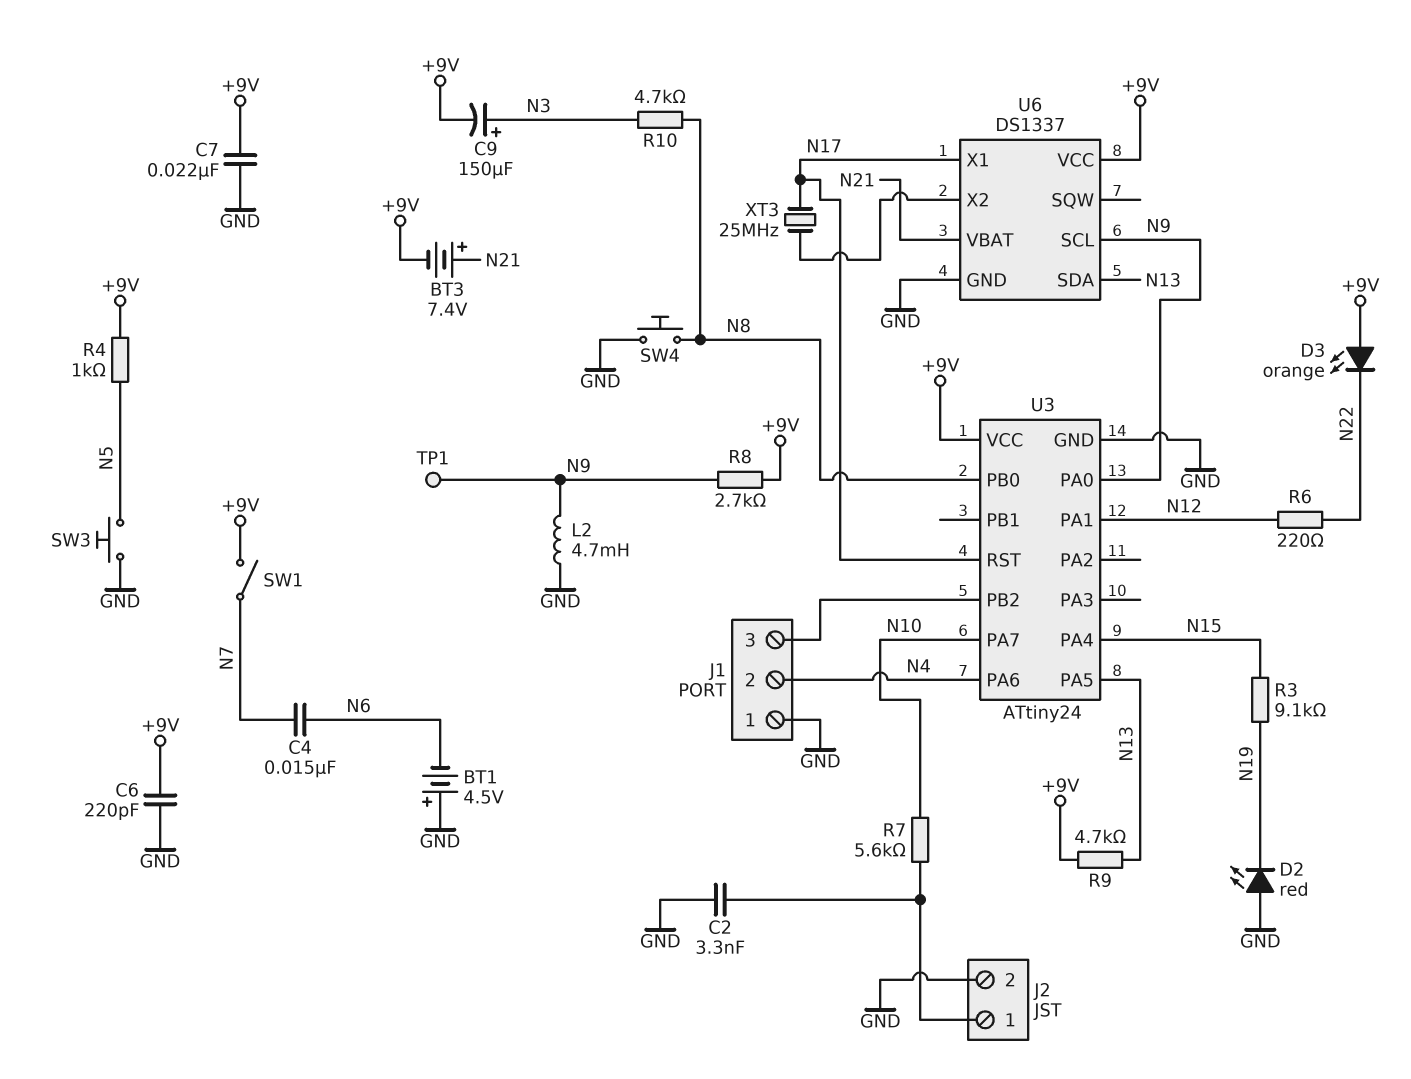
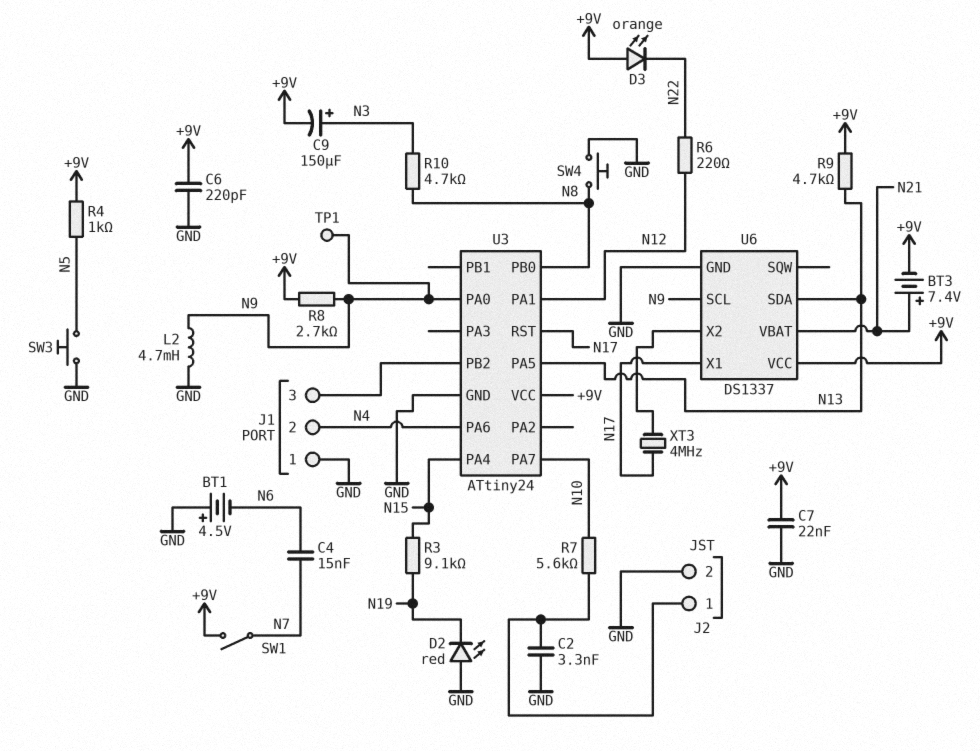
XT3: 25MHz (N17, U6/X2) -> 4MHz (N17, U6/X2)

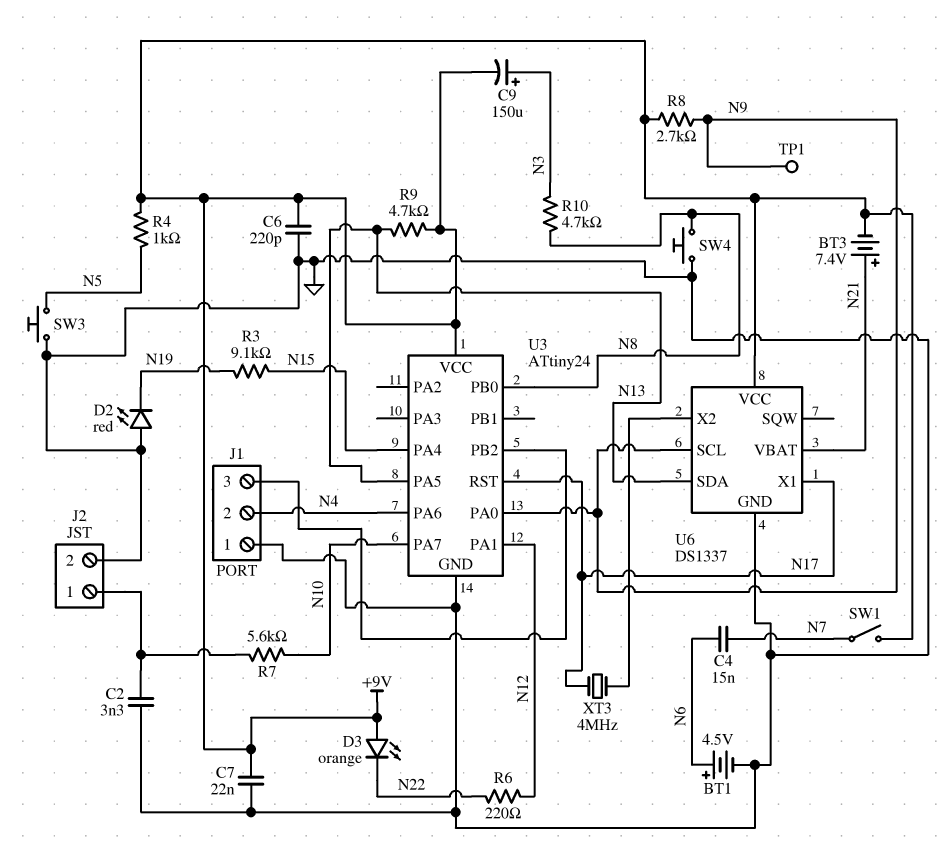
BT1: 4.5V (plus GND, minus N6) -> 4.5V (plus N6, minus GND)
L2: 4.7mH (GND, N9) -> none

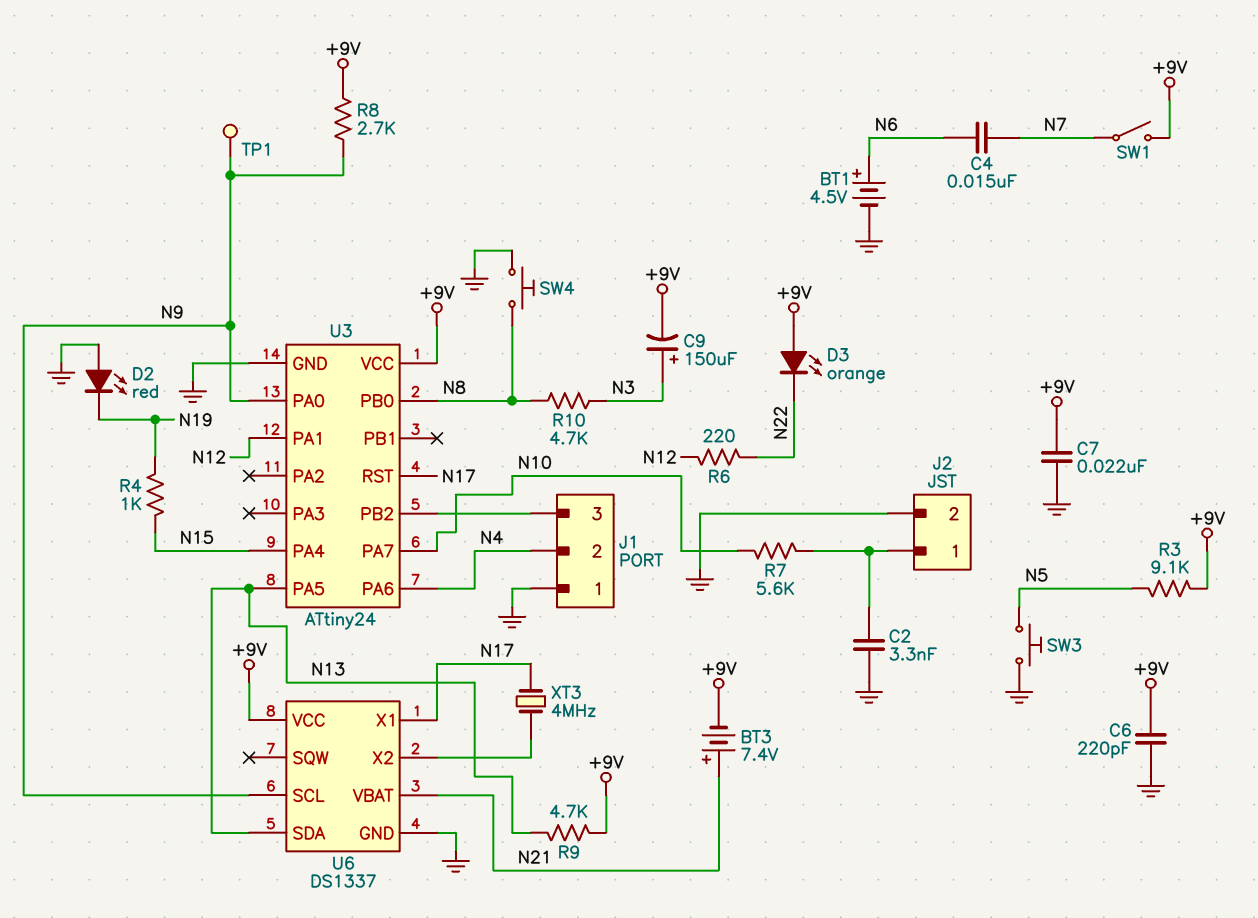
R3: 9.1k (N15, N19) -> 9.1k (+9V, N5)
R4: 1k (+9V, N5) -> 1k (N15, N19)

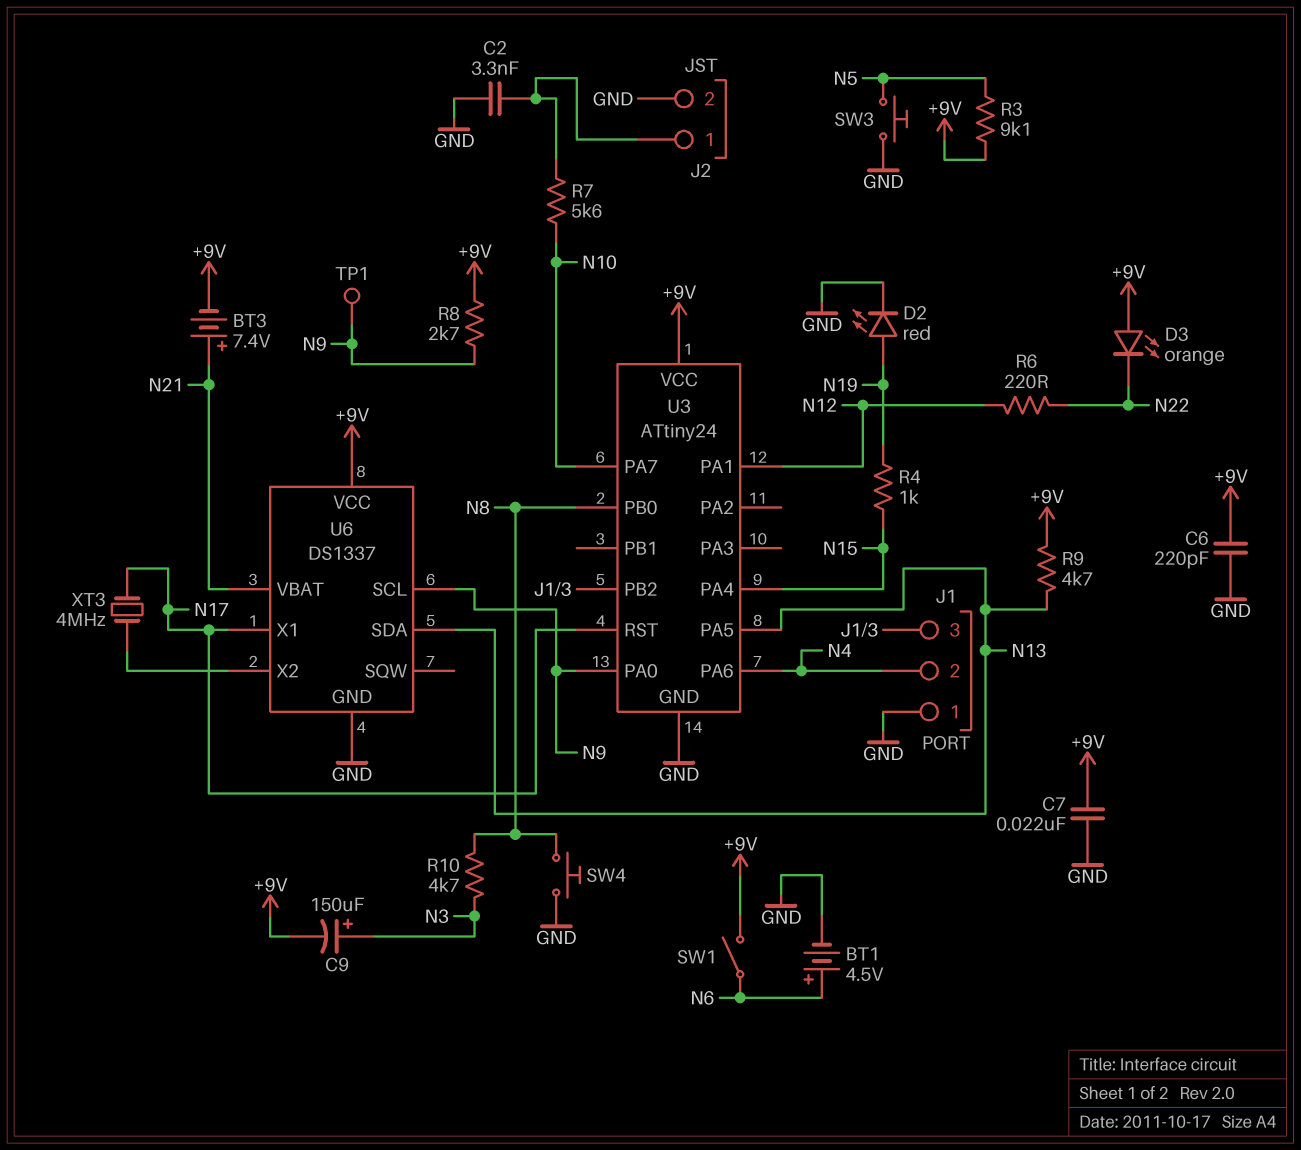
C4: 15nF (N6, N7) -> none
D2: LED red (A GND, K N19) -> LED red (A N19, K GND)
SW1: switch (+9V, N7) -> switch (+9V, N6)

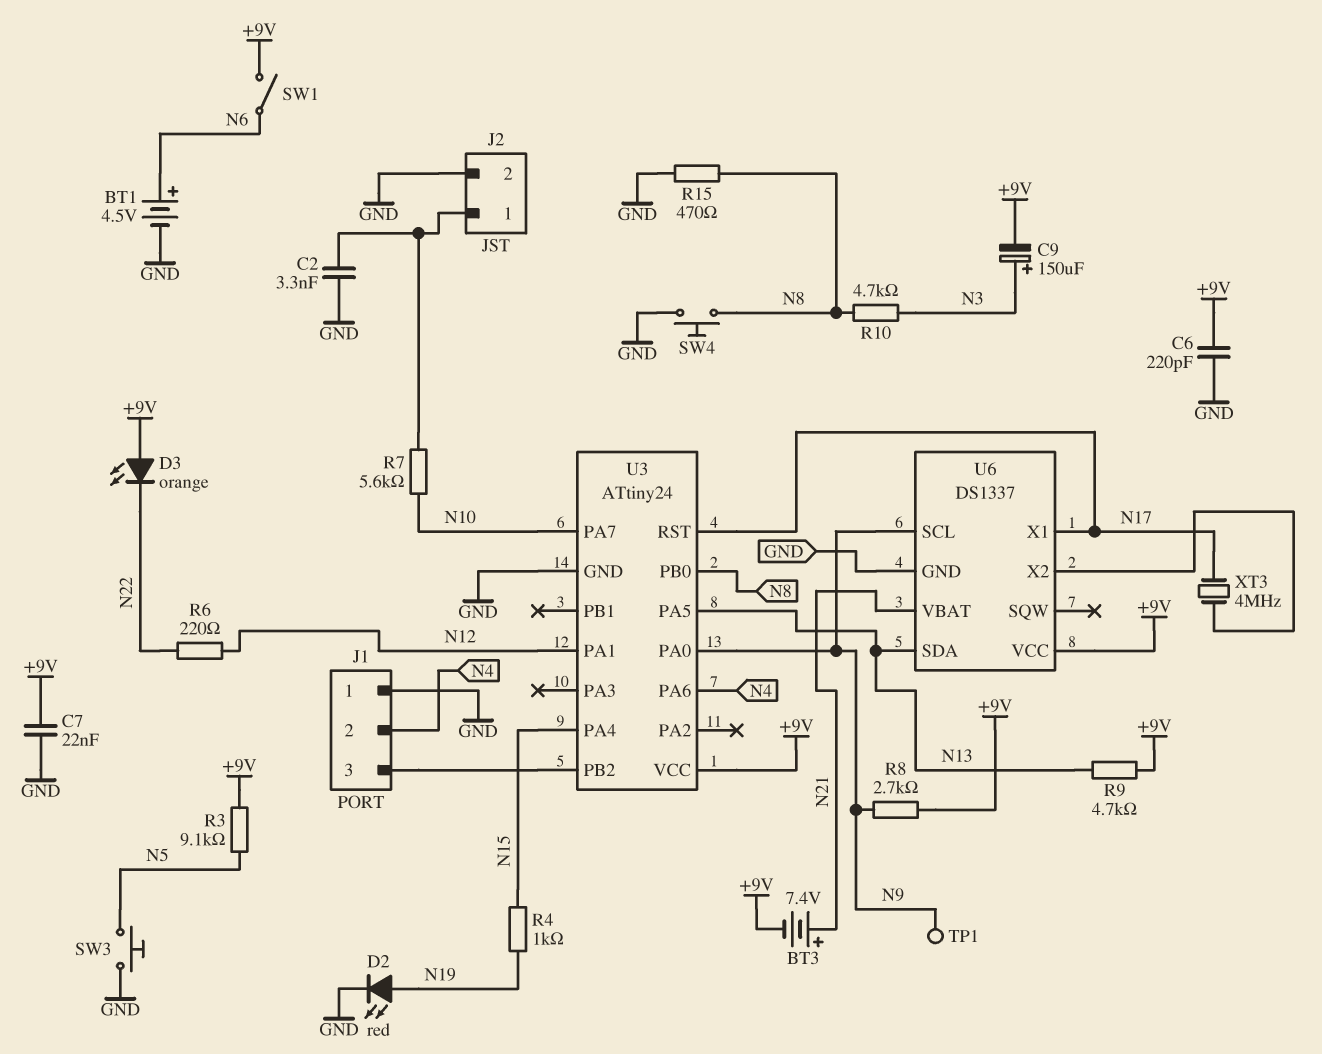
R15: none -> 470 (GND, N8)

